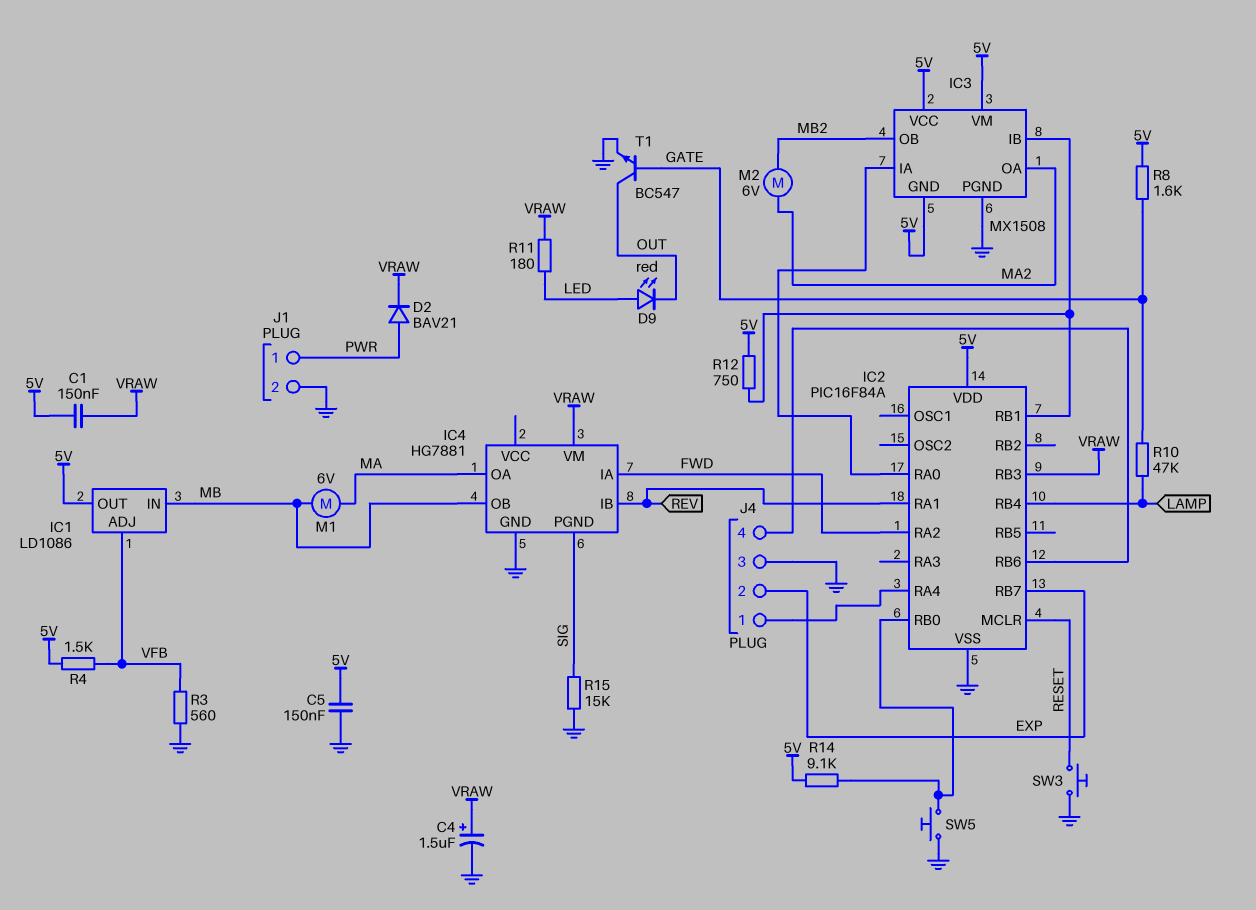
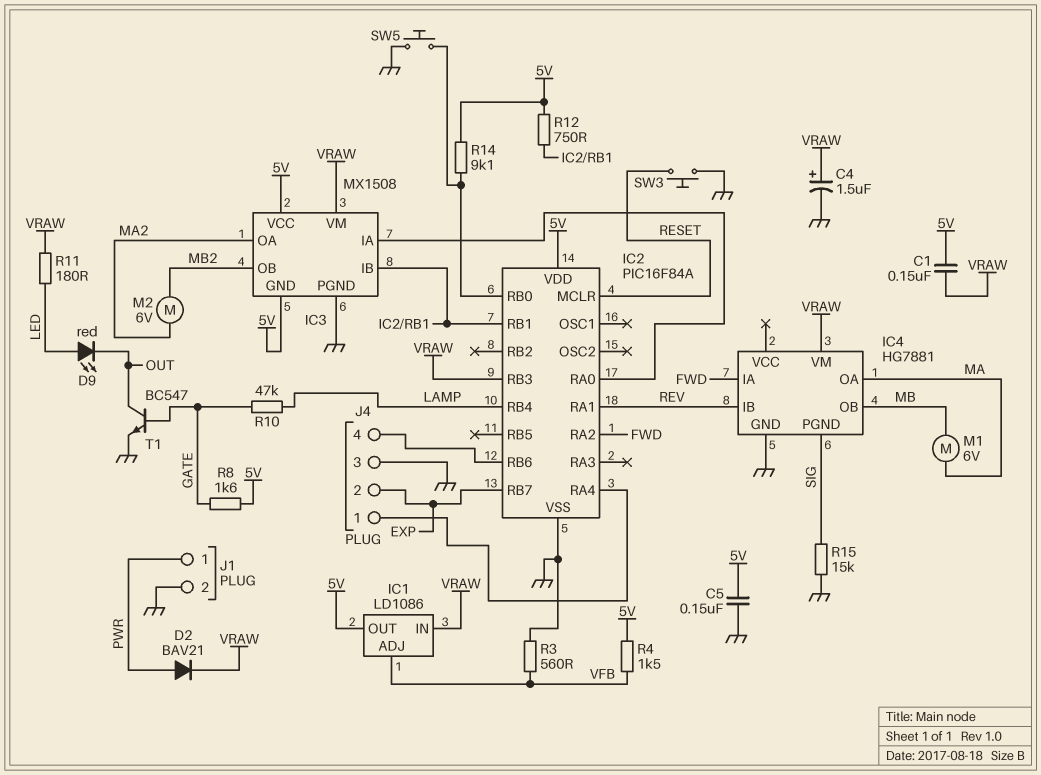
IC1 pin IN: MB -> VRAW
IC3 pin VM: 5V -> VRAW

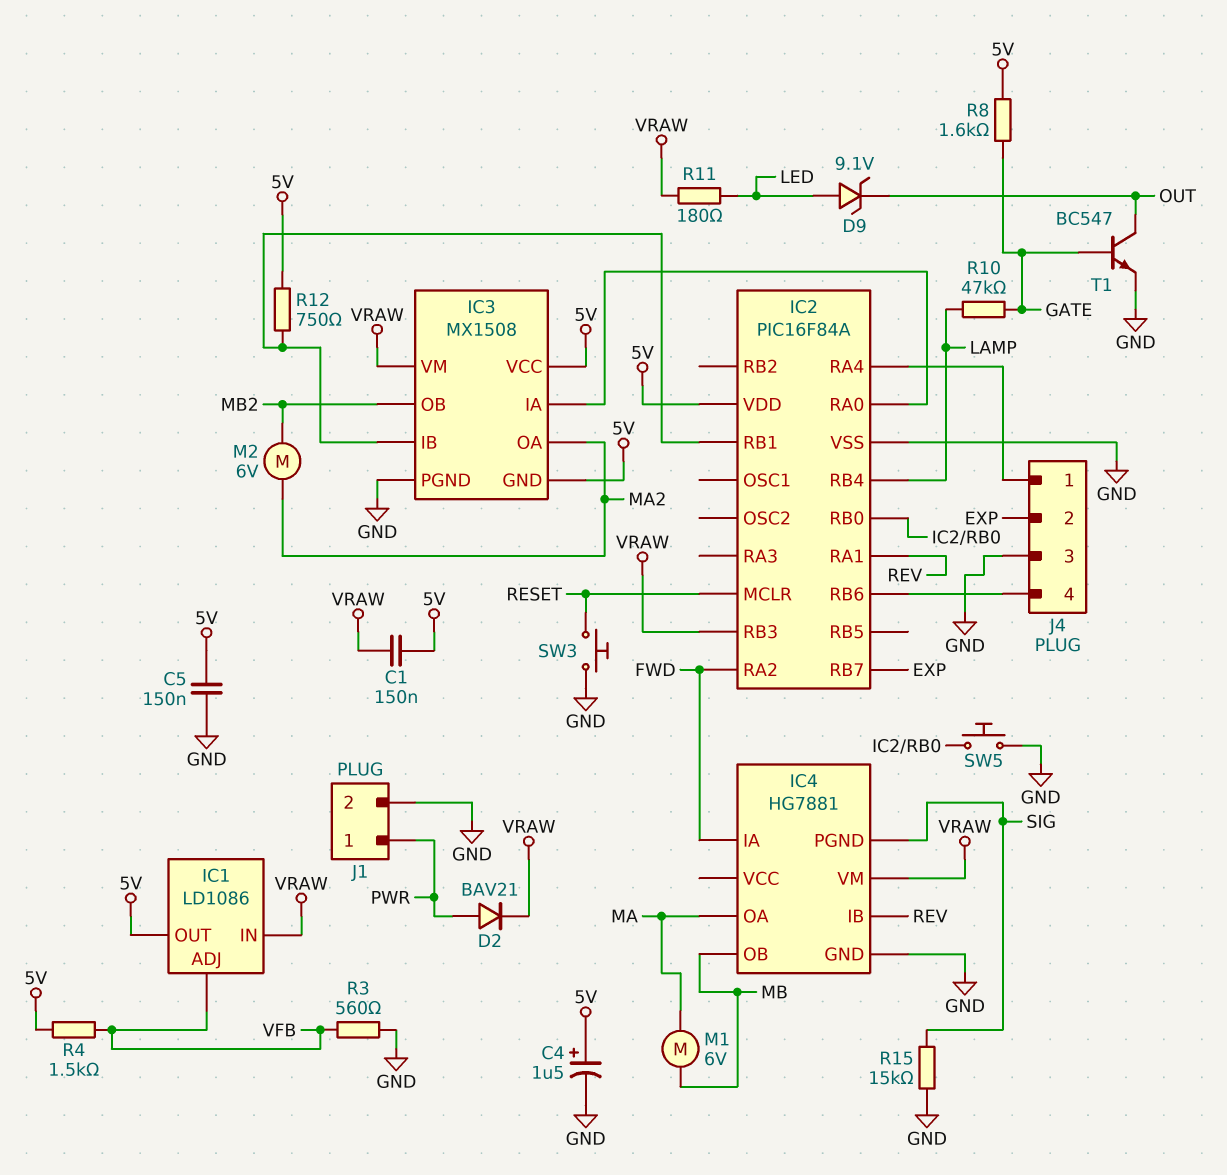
C4: 1.5uF (plus VRAW, minus GND) -> 1.5uF (plus 5V, minus GND)
D9: LED red (A LED, K OUT) -> zener 9.1V (A LED, K OUT)
R14: 9.1k (5V, IC2/RB0) -> none

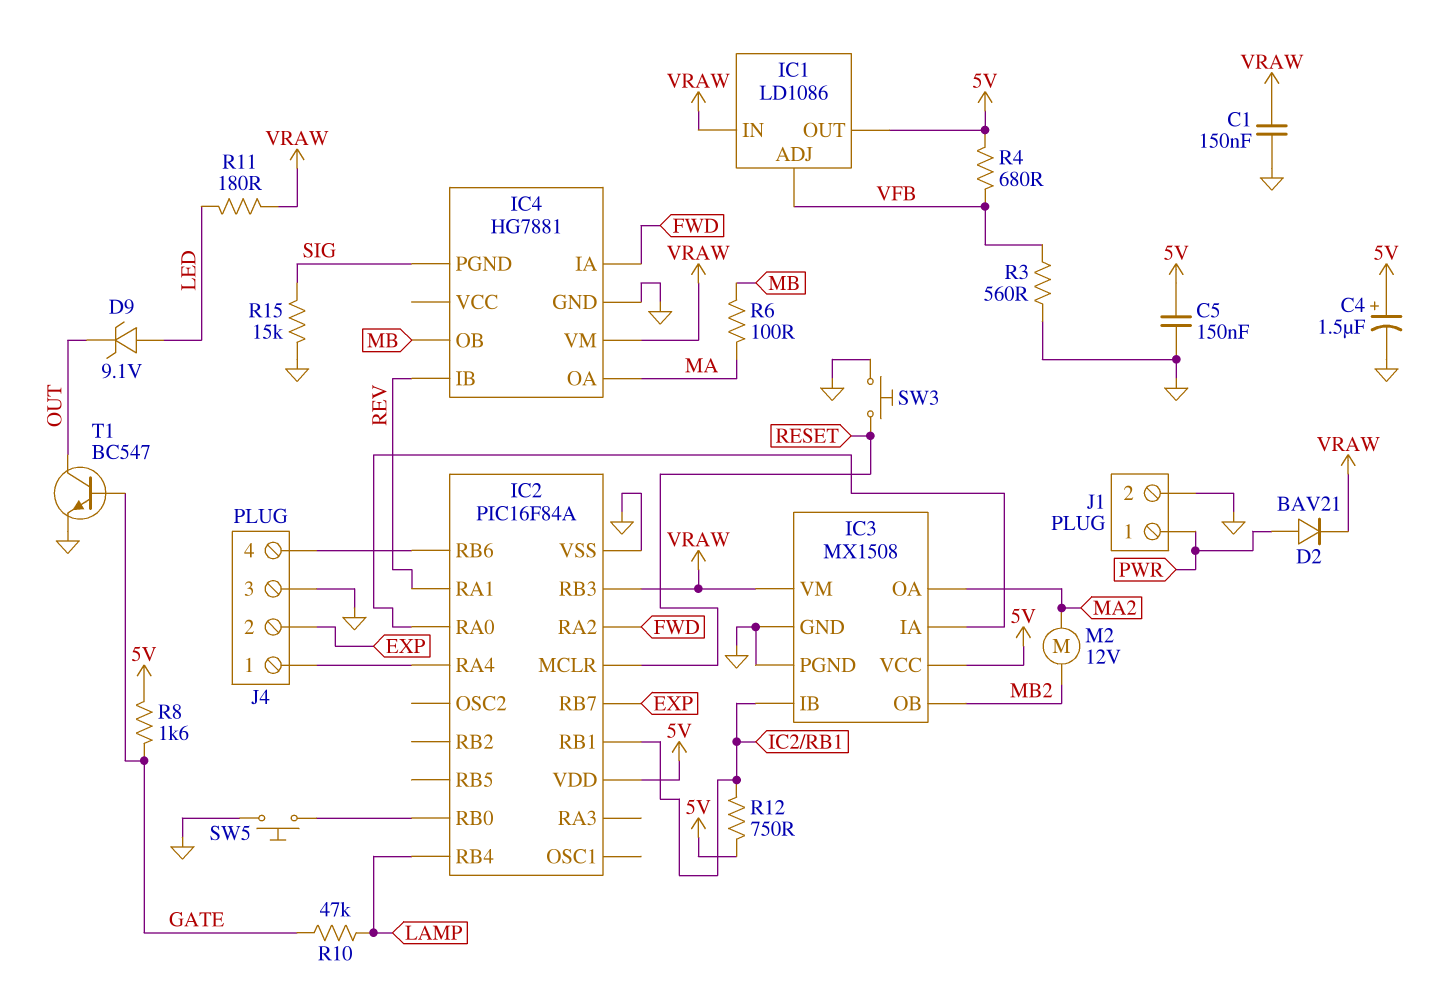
C1: 150nF (5V, VRAW) -> 150nF (GND, VRAW)
IC3 pin GND: 5V -> GND
M1: motor 6V (MA, MB) -> none
M2: motor 6V (MA2, MB2) -> motor 12V (MA2, MB2)
R4: 1.5k (5V, VFB) -> 680 (5V, VFB)
R6: none -> 100 (MA, MB)

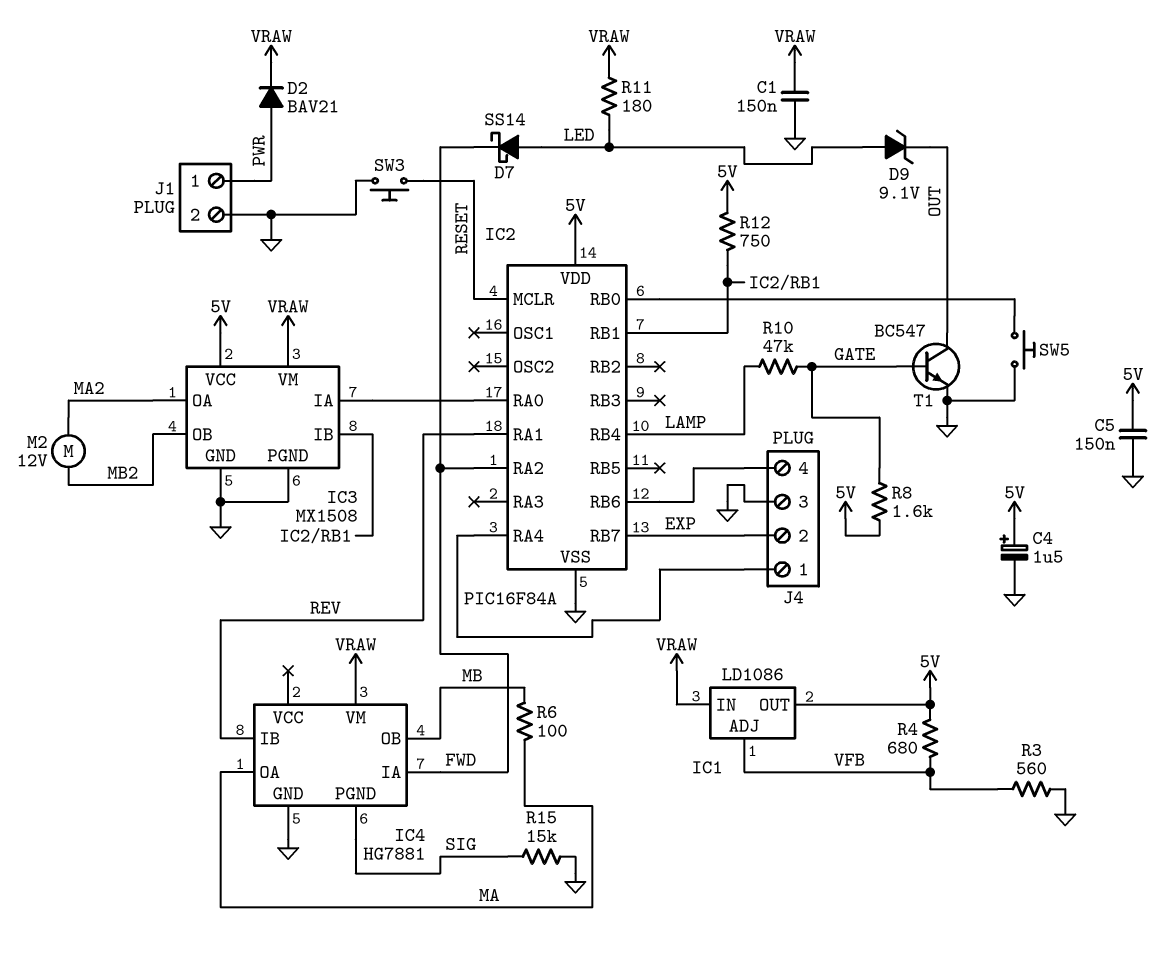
D7: none -> schottky SS14 (A LED, K FWD)
IC2 pin RB3: VRAW -> none

